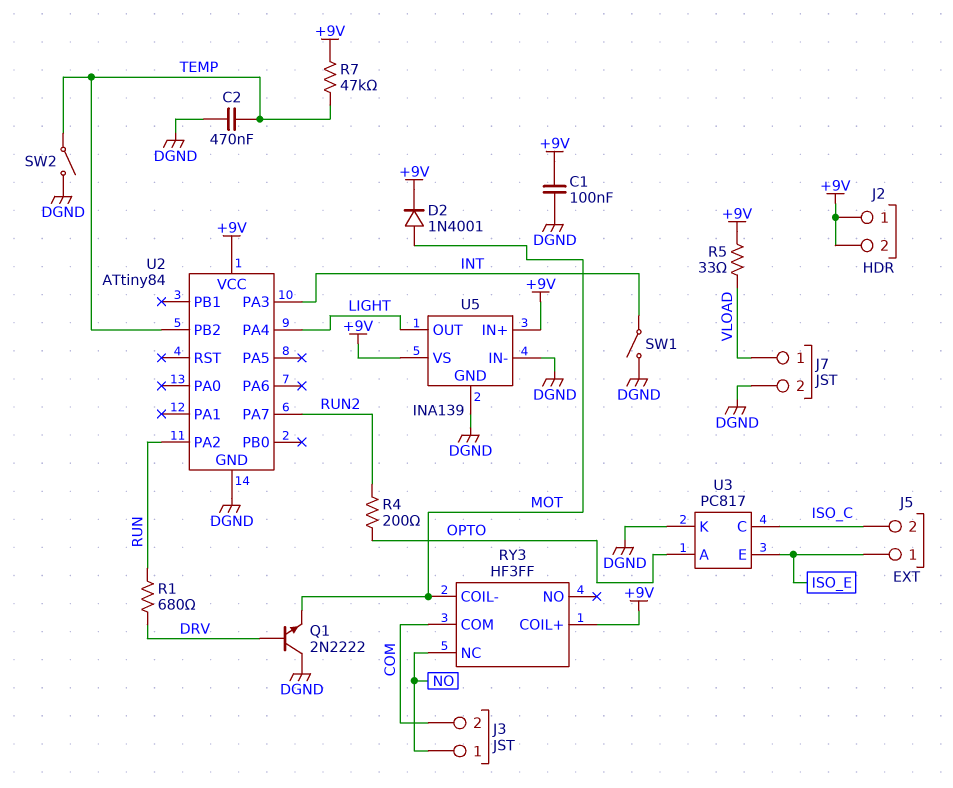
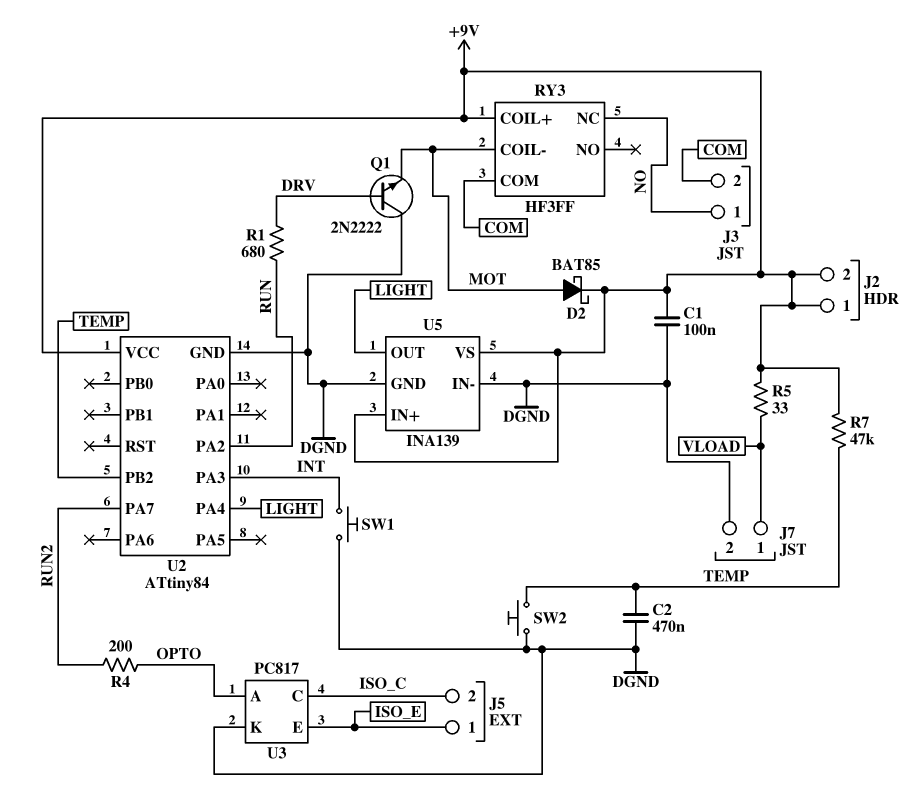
D2: diode 1N4001 (A MOT, K +9V) -> schottky BAT85 (A MOT, K +9V)
SW1: switch (DGND, INT) -> button (DGND, INT)
SW2: switch (DGND, TEMP) -> button (DGND, TEMP)

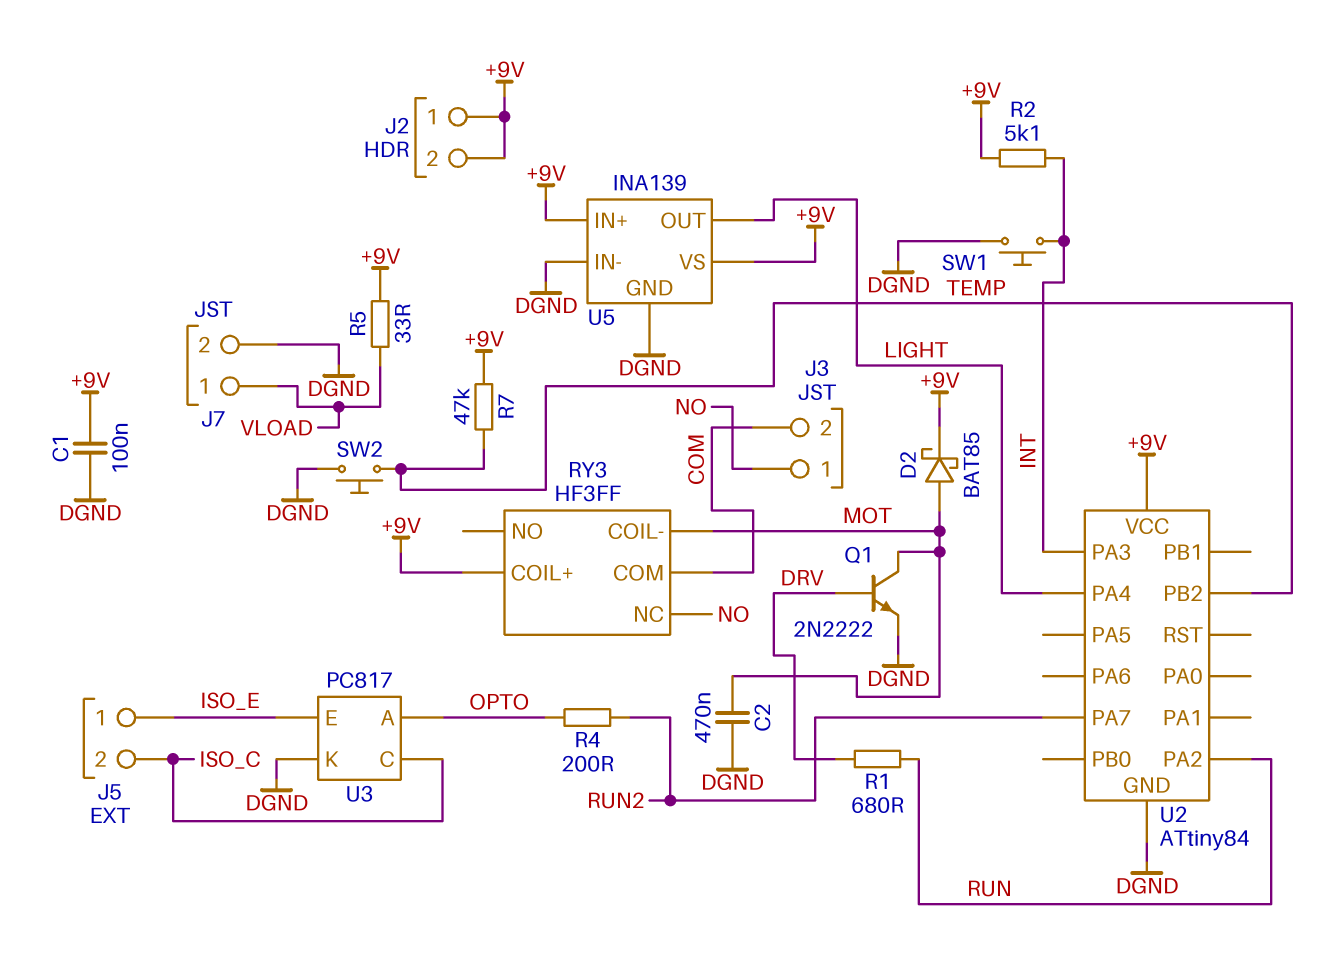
C2: 470nF (DGND, TEMP) -> 470nF (DGND, MOT)
Q1: NPN 2N2222 (B DRV, C DGND, E MOT) -> NPN 2N2222 (B DRV, C MOT, E DGND)
R2: none -> 5.1k (+9V, INT)

